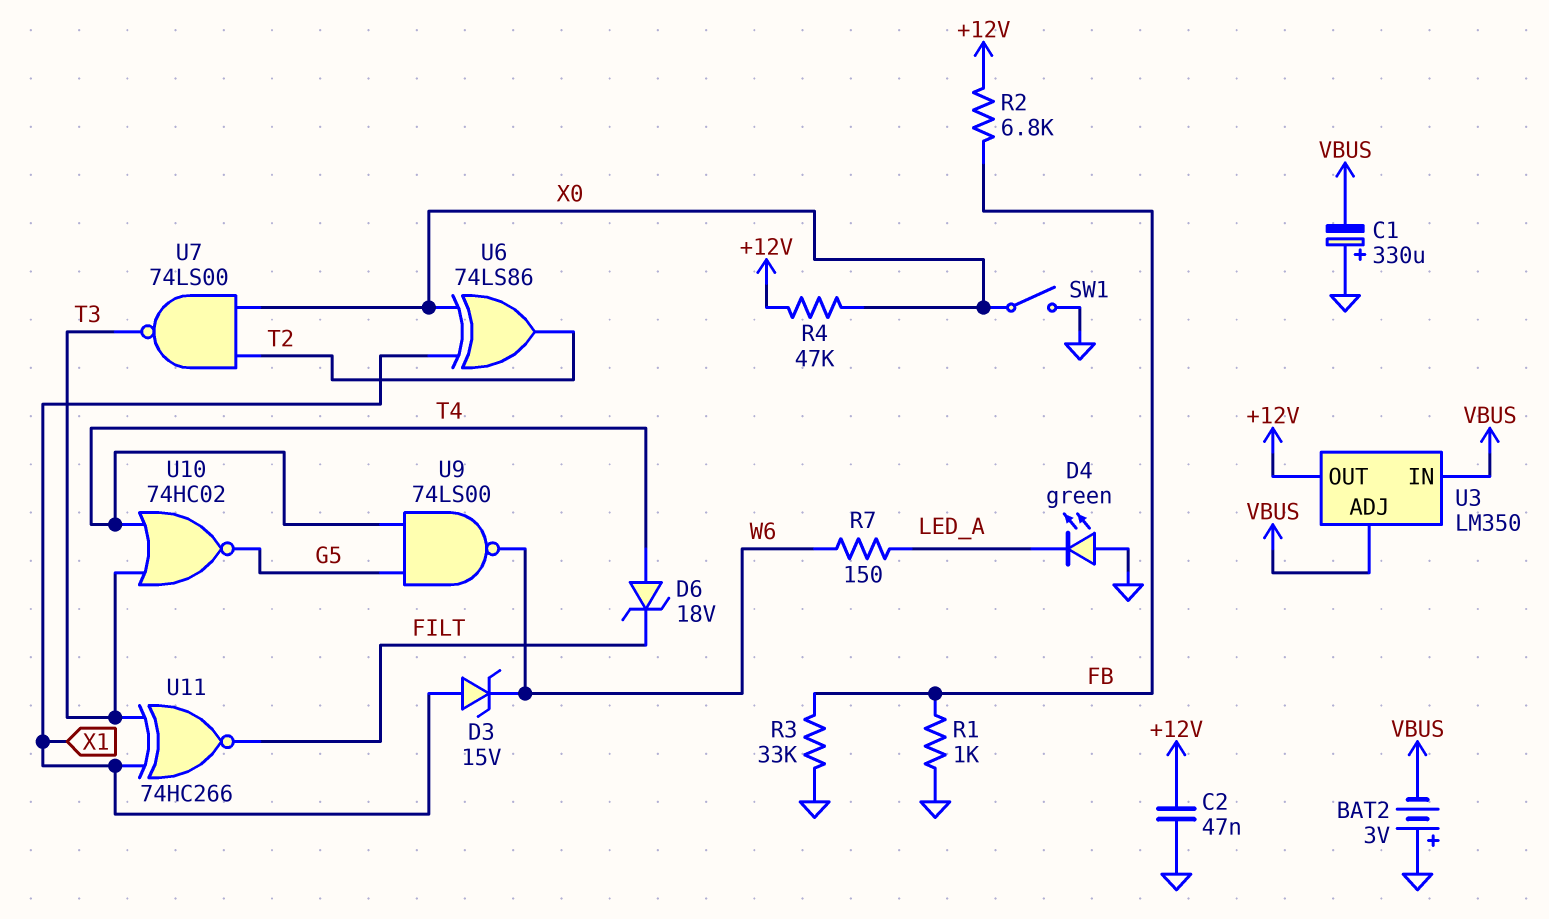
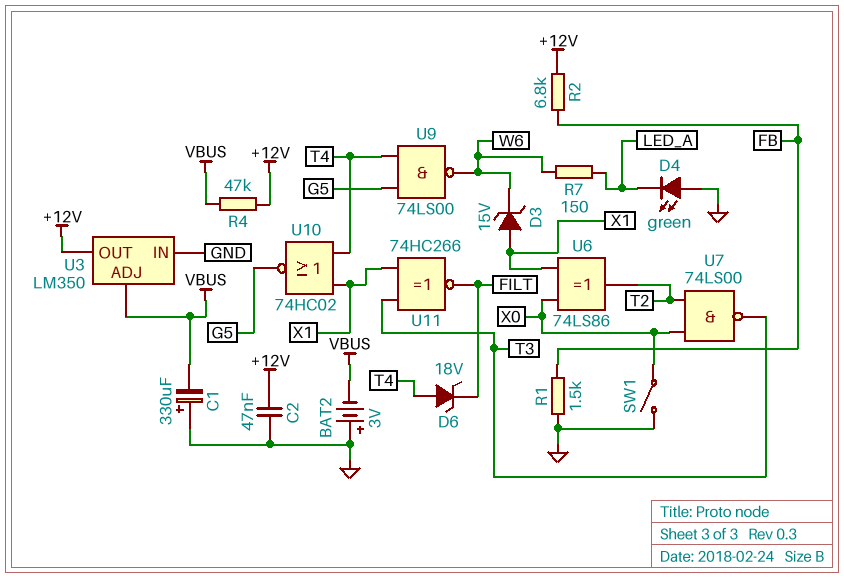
R1: 1k (FB, GND) -> 1.5k (FB, GND)
R3: 33k (FB, GND) -> none
R4: 47k (+12V, X0) -> 47k (+12V, VBUS)
U3 pin IN: VBUS -> GND
U10: NOR 74HC02 (in T3, in T4, out G5) -> NOR 74HC02 (in T4, in X1, out G5)

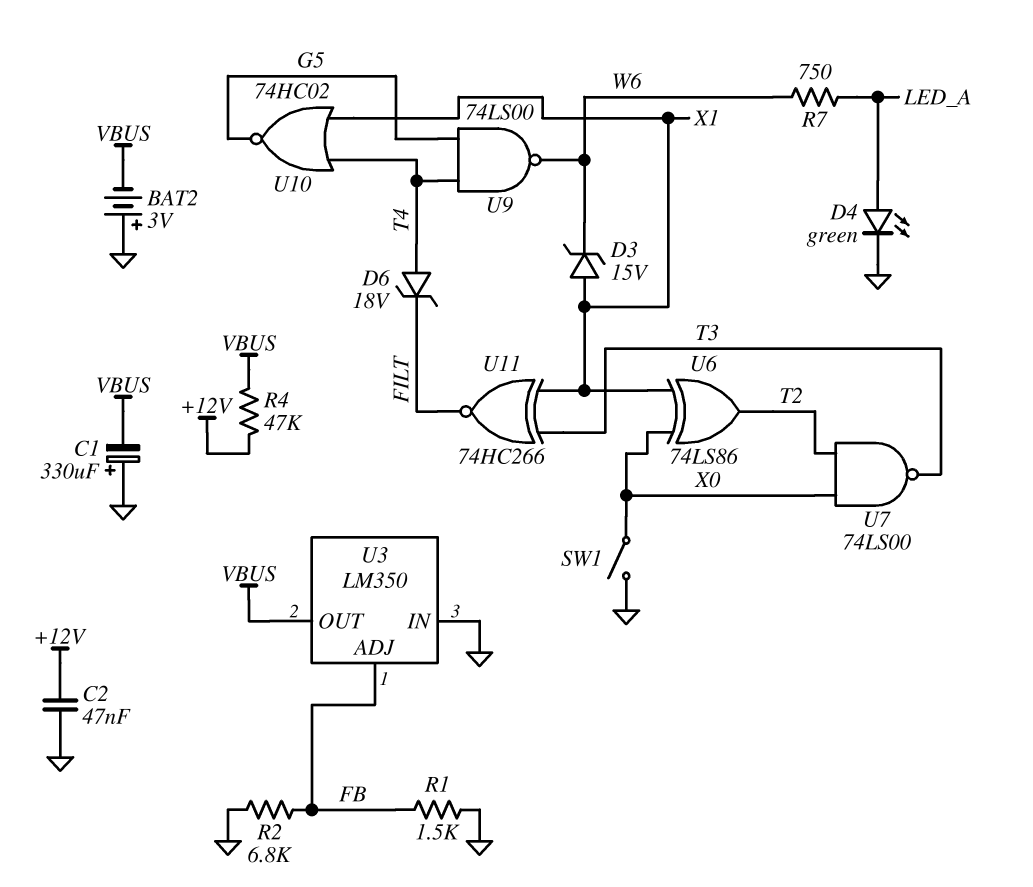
D4: LED green (A GND, K LED_A) -> LED green (A LED_A, K GND)
R2: 6.8k (+12V, FB) -> 6.8k (FB, GND)
R7: 150 (LED_A, W6) -> 750 (LED_A, W6)
U3 pin ADJ: VBUS -> FB
U3 pin OUT: +12V -> VBUS

